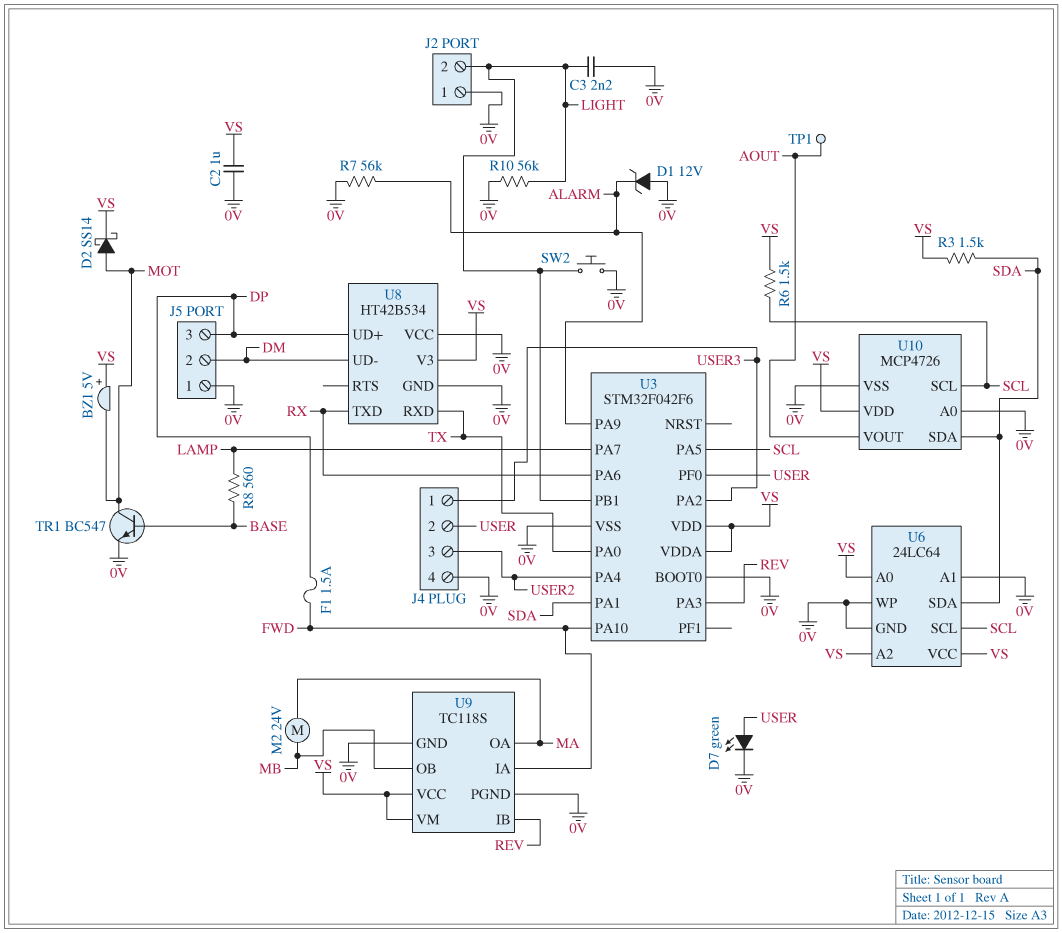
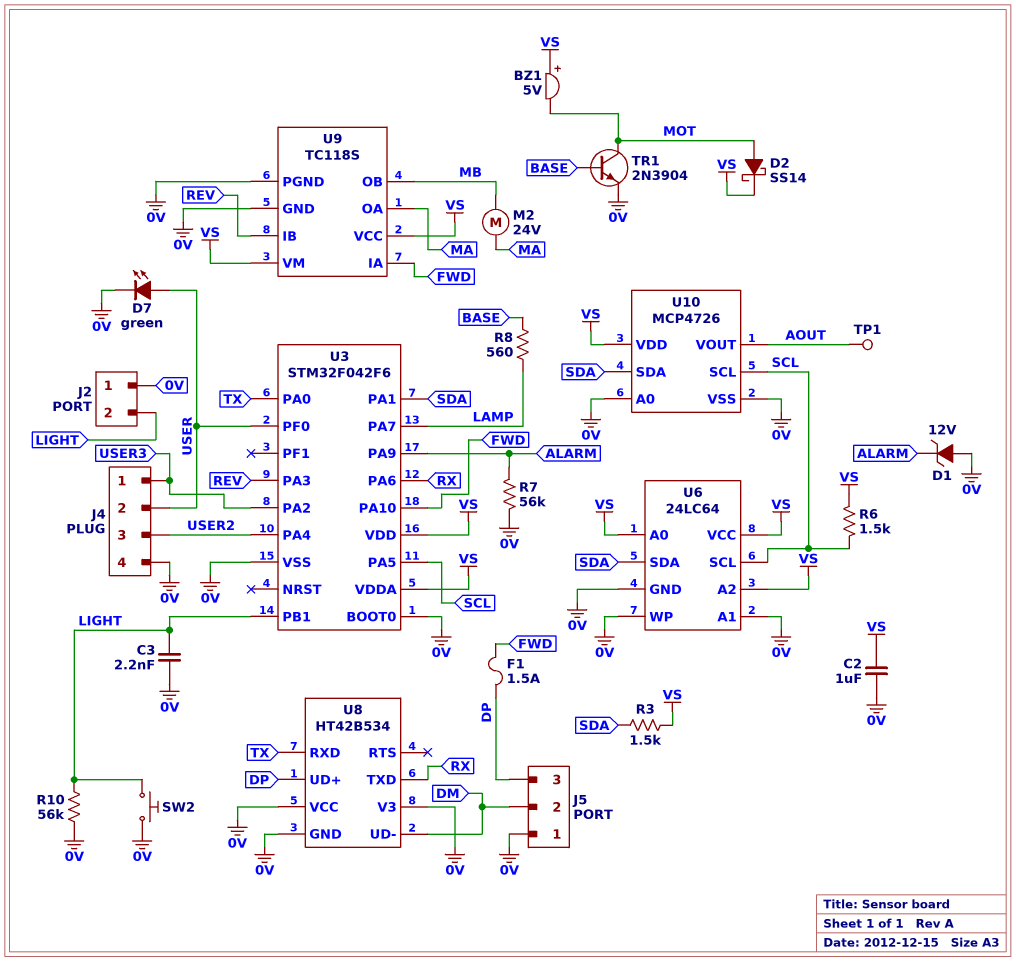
TR1: NPN BC547 (B BASE, C MOT, E 0V) -> NPN 2N3904 (B BASE, C MOT, E 0V)
U8 pin V3: VS -> 0V

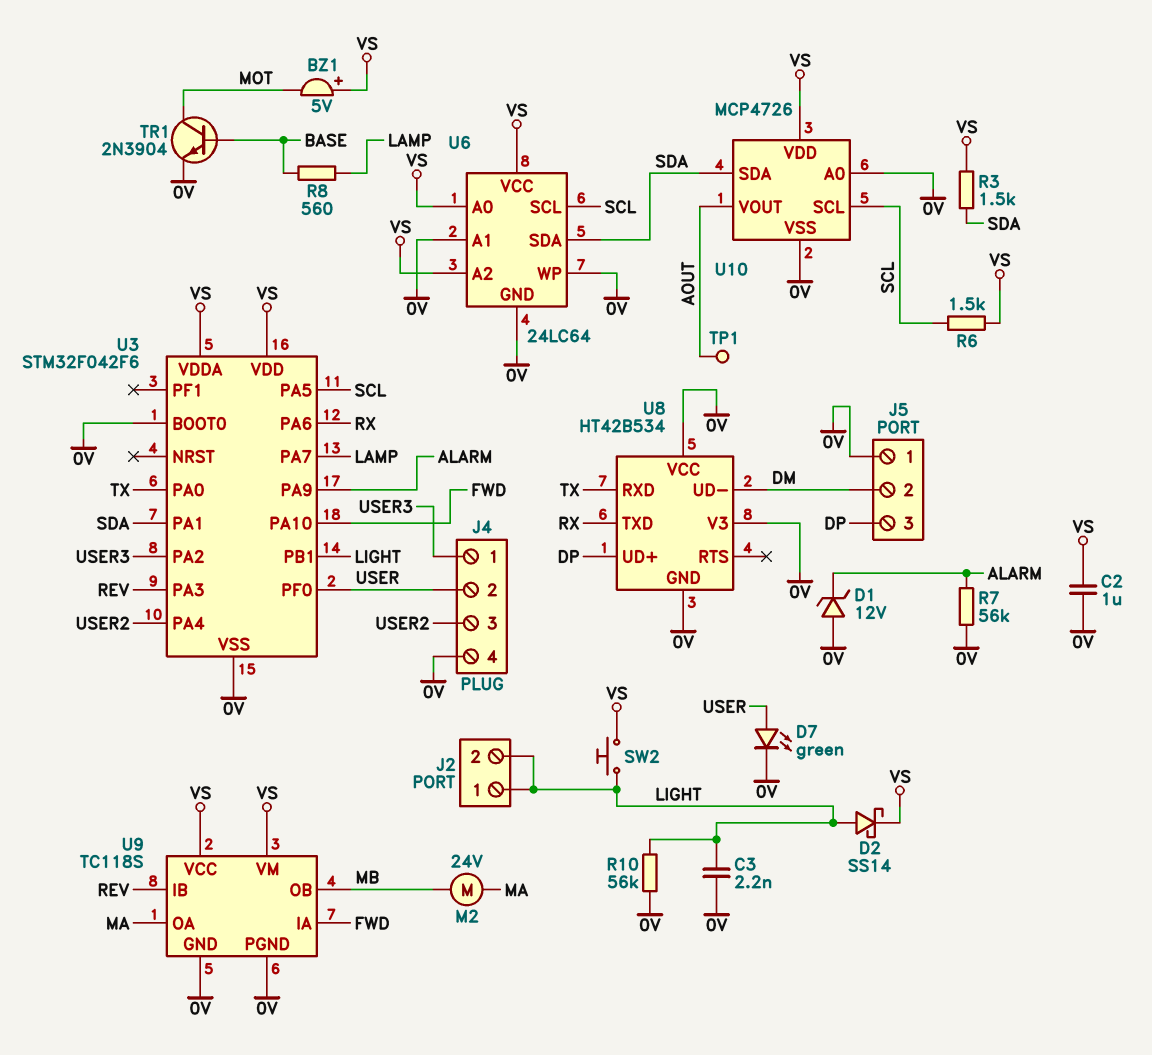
D2: schottky SS14 (A MOT, K VS) -> schottky SS14 (A LIGHT, K VS)
F1: 1.5A (DP, FWD) -> none
J2 pin 1: 0V -> LIGHT
SW2: button (0V, LIGHT) -> button (LIGHT, VS)

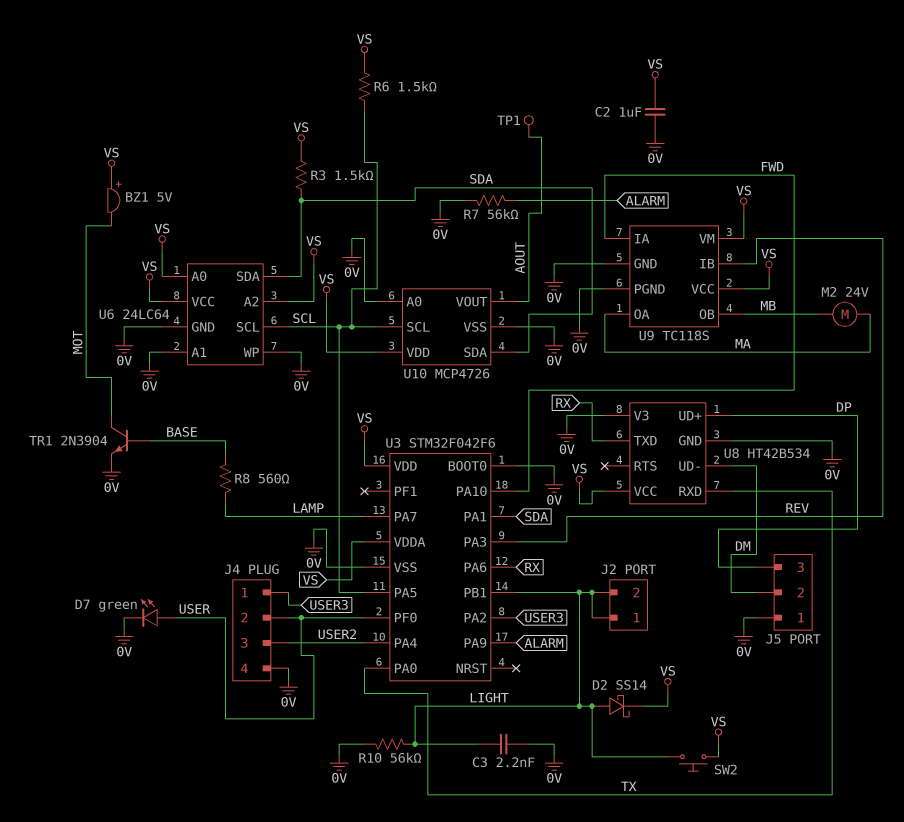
D1: zener 12V (A 0V, K ALARM) -> none
U8 pin VCC: 0V -> VS

